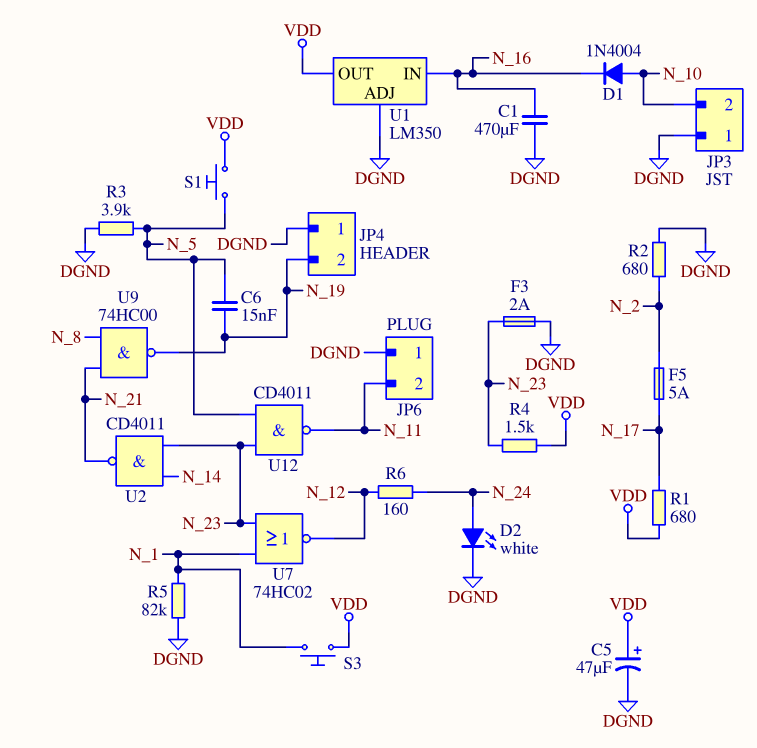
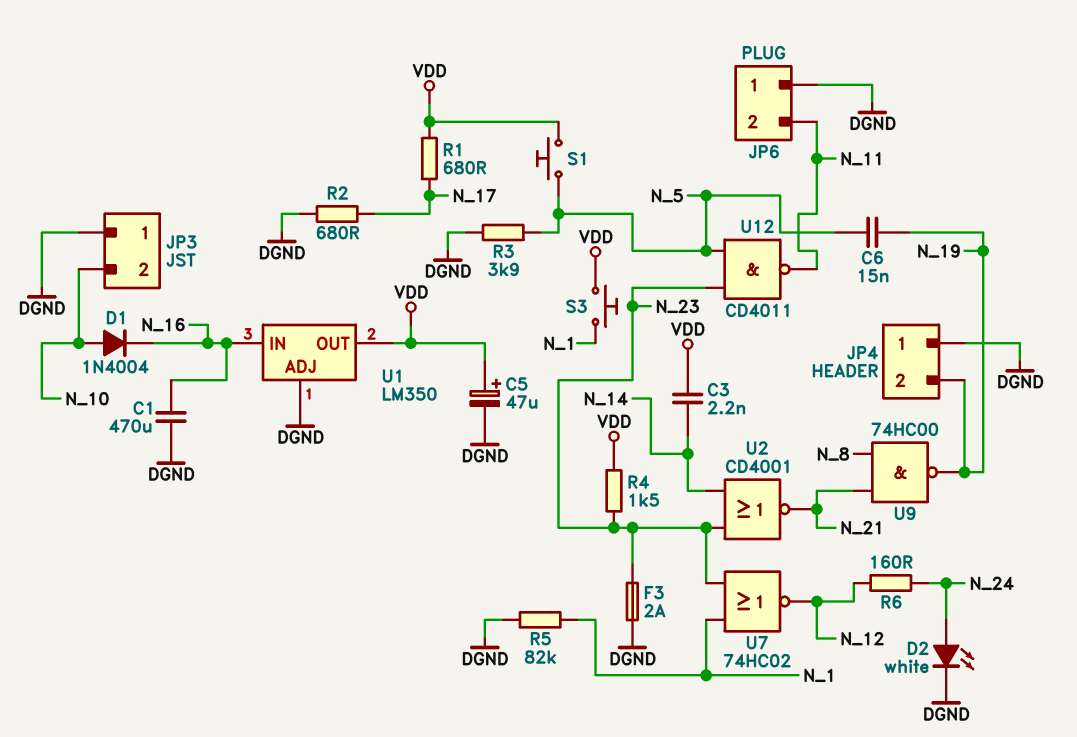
C3: none -> 2.2nF (N_14, VDD)
F5: 5A (N_2, N_17) -> none
R2: 680 (DGND, N_2) -> 680 (DGND, N_17)
U2: NAND CD4011 (in N_14, in N_23, out N_21) -> NOR CD4001 (in N_14, in N_23, out N_21)

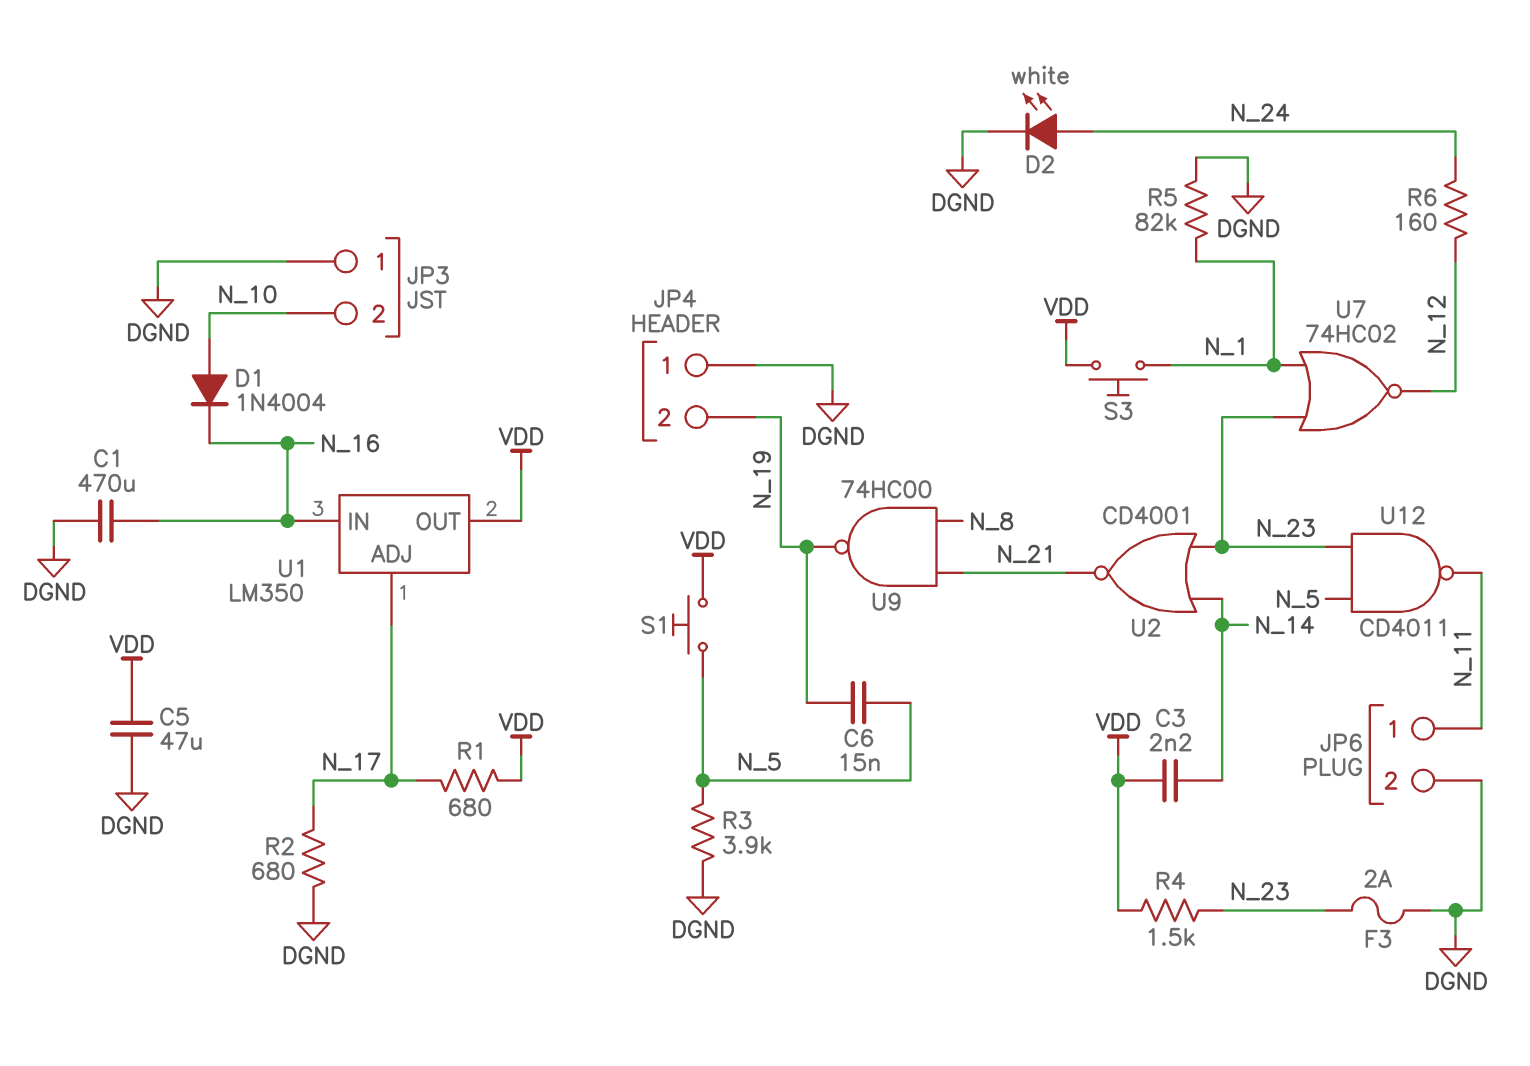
C5: 47uF (plus VDD, minus DGND) -> 47uF (DGND, VDD)
JP6 pin 1: DGND -> N_11
JP6 pin 2: N_11 -> DGND
U1 pin ADJ: DGND -> N_17

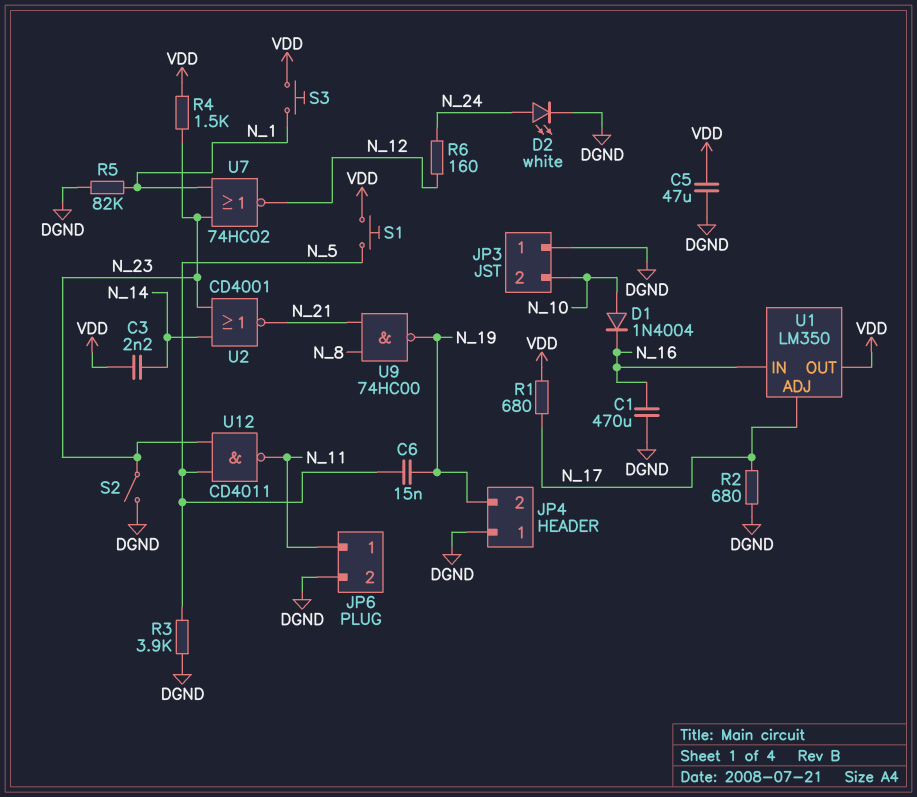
F3: 2A (DGND, N_23) -> none
S2: none -> switch (DGND, N_23)

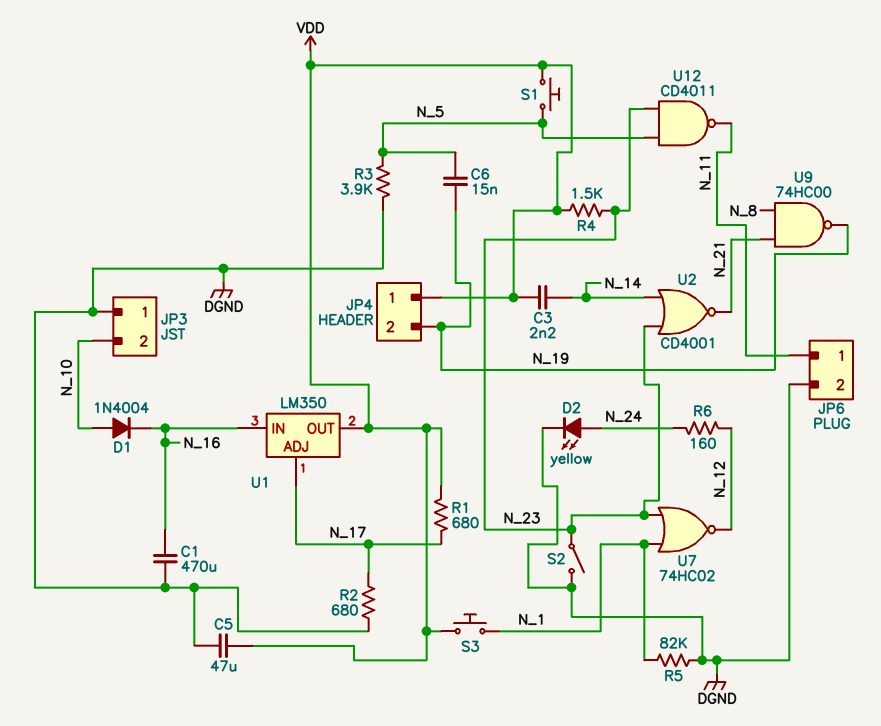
D2: LED white (A N_24, K DGND) -> LED yellow (A N_24, K DGND)
JP4 pin 1: DGND -> VDD

